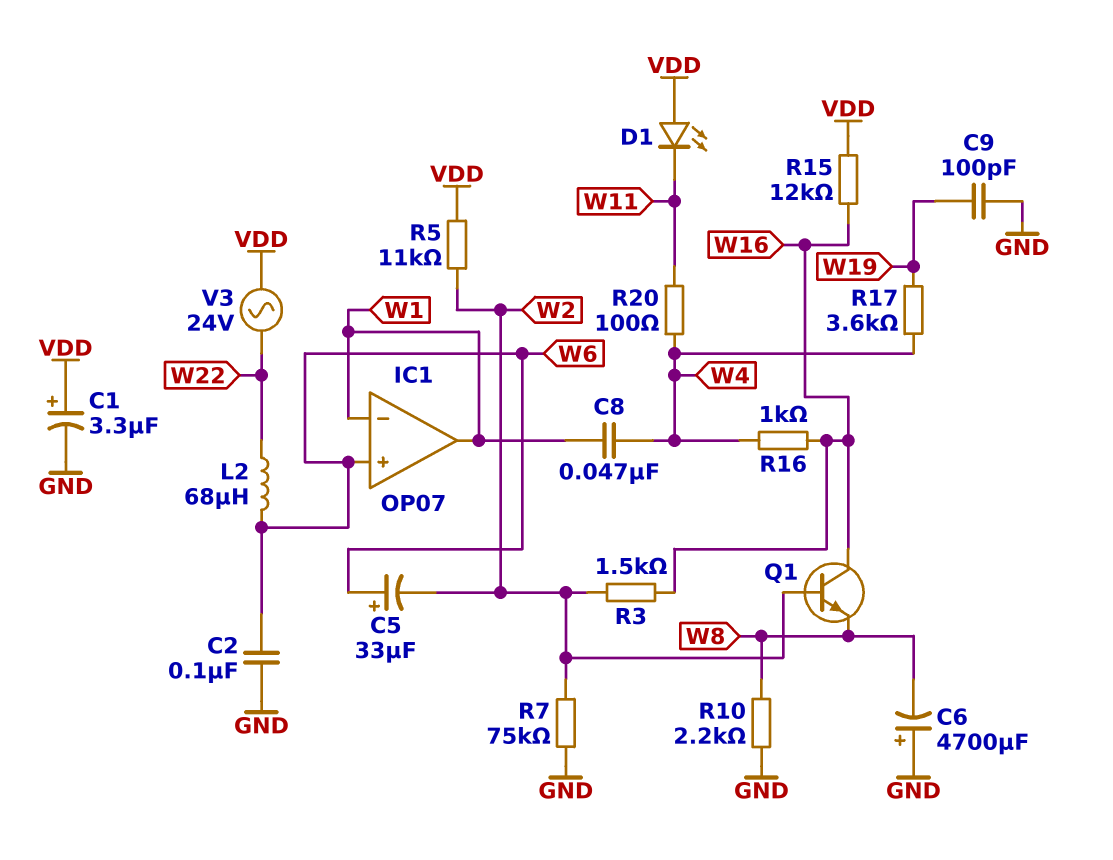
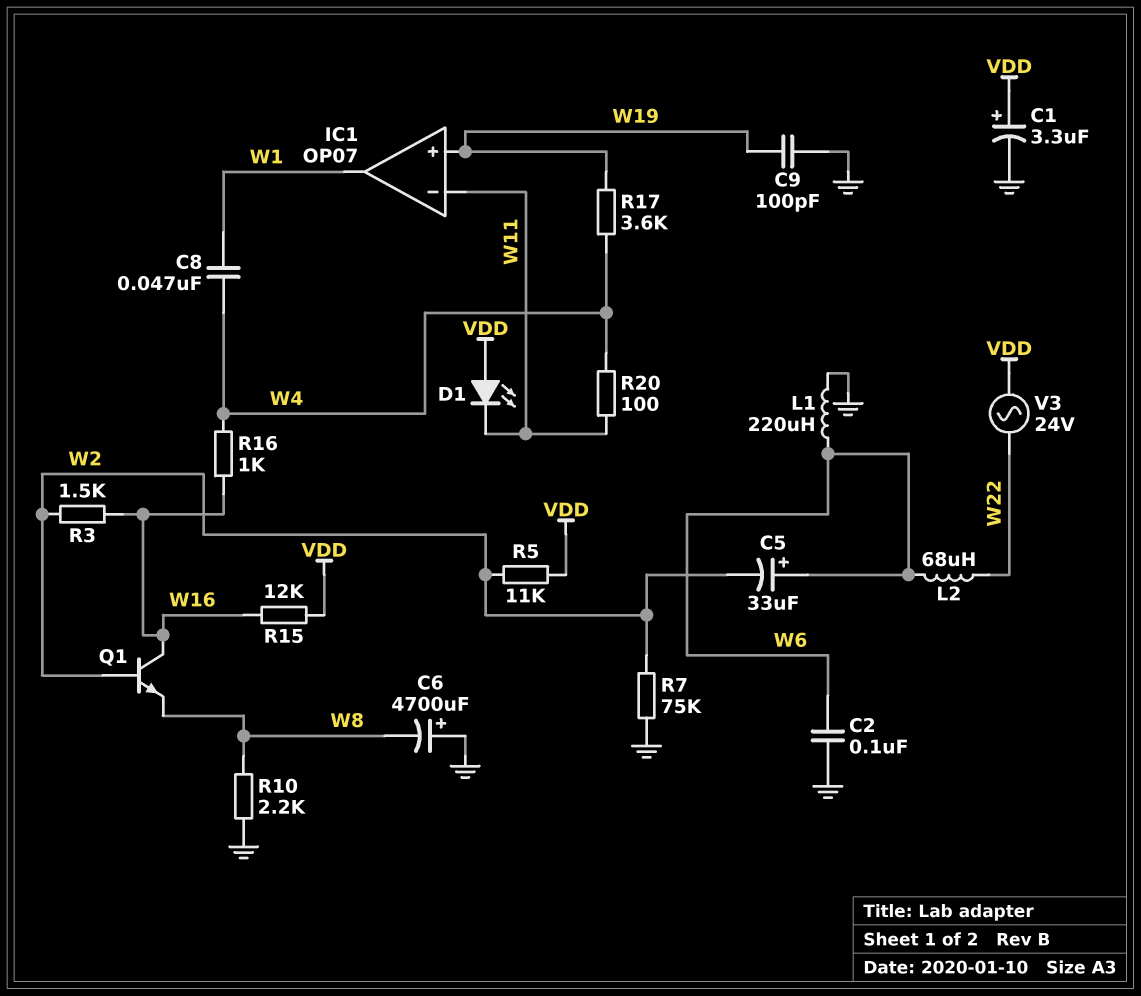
IC1 pin in+: W6 -> W19
IC1 pin in-: W1 -> W11
L1: none -> 220uH (GND, W6)

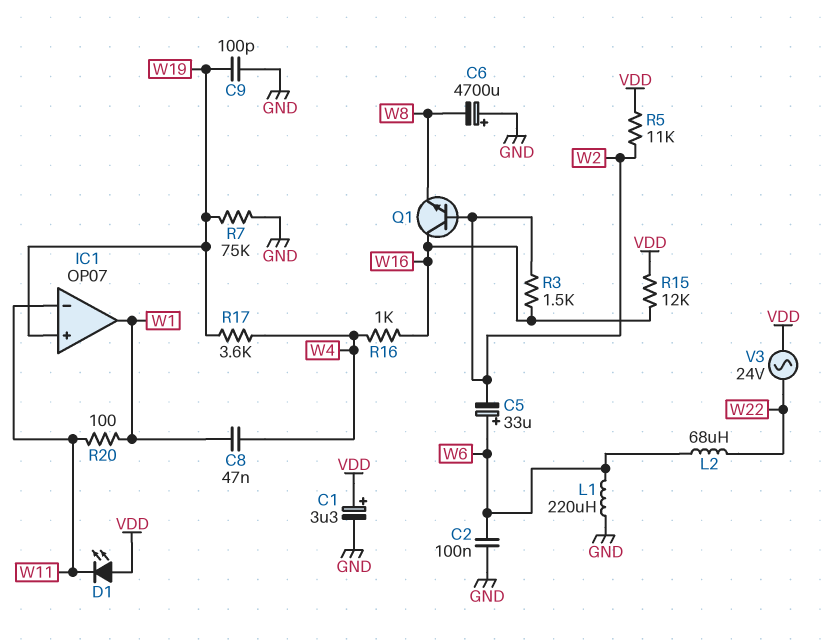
R7: 75k (GND, W2) -> 75k (GND, W19)
R10: 2.2k (GND, W8) -> none
R20: 100 (W4, W11) -> 100 (W1, W11)

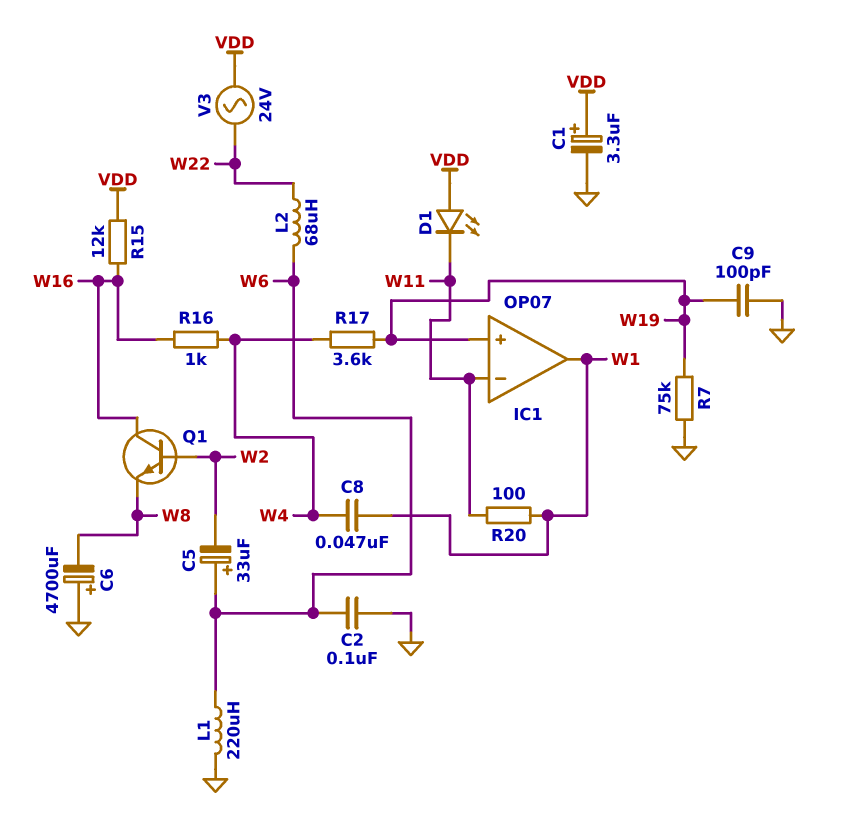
R3: 1.5k (W2, W16) -> none
R5: 11k (VDD, W2) -> none

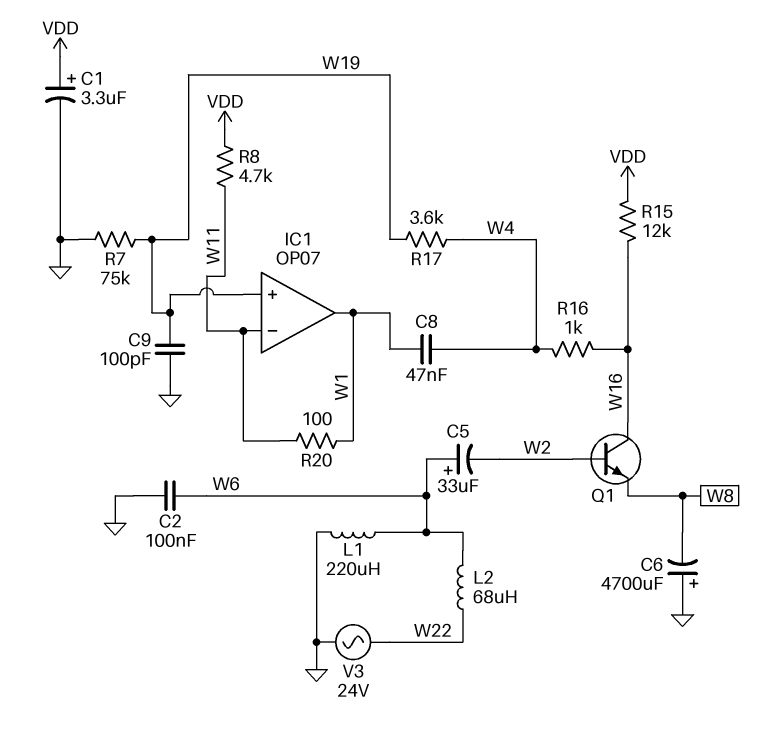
D1: LED (A VDD, K W11) -> none
R8: none -> 4.7k (VDD, W11)
V3: AC 24V (VDD, W22) -> AC 24V (GND, W22)

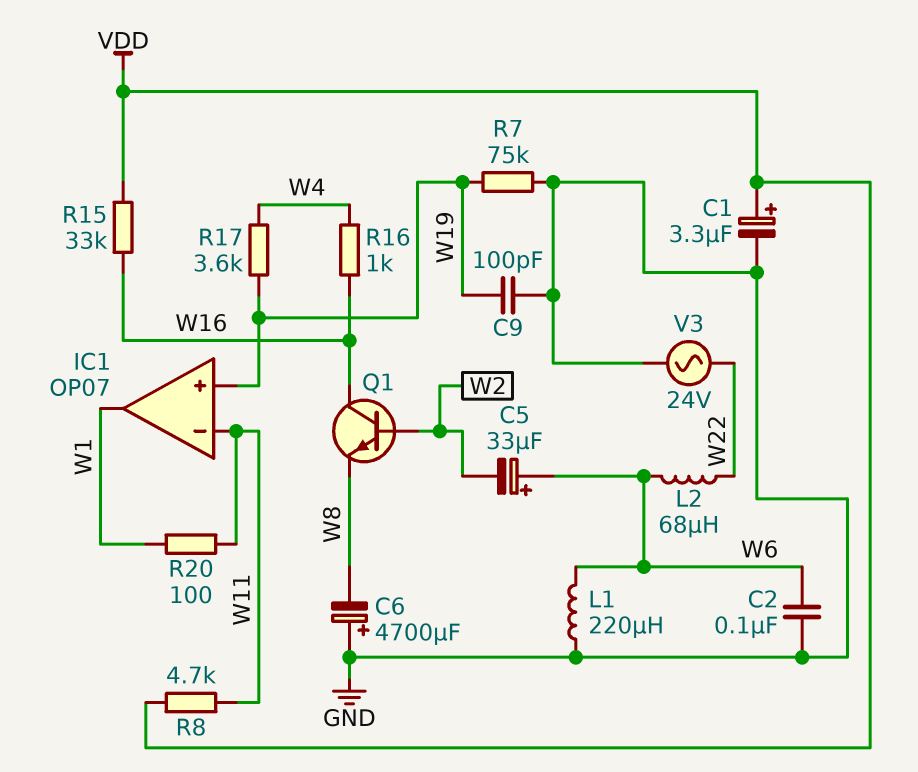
C8: 47nF (W1, W4) -> none
R15: 12k (VDD, W16) -> 33k (VDD, W16)

